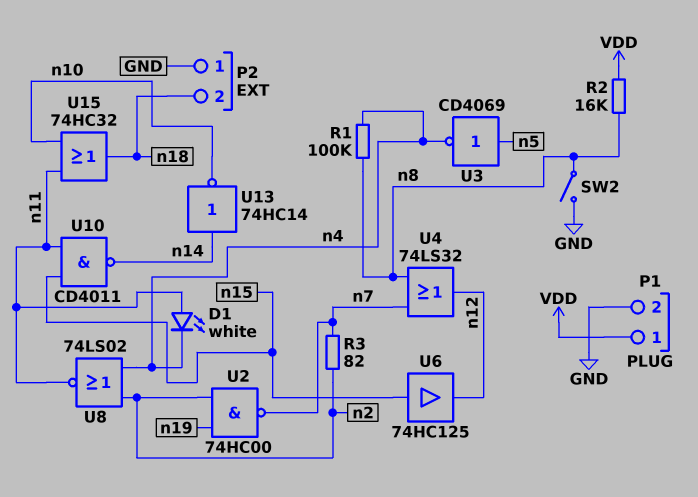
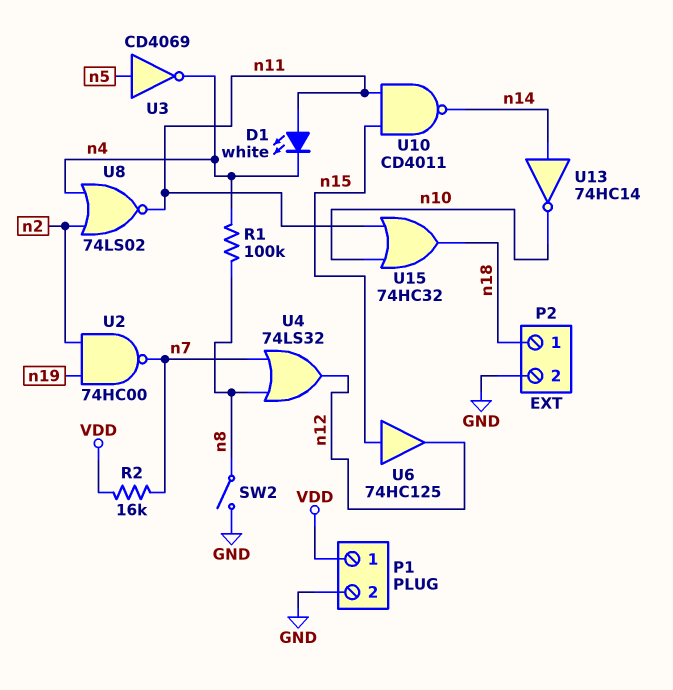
P2 pin 1: GND -> n18
P2 pin 2: n18 -> GND
R2: 16k (VDD, n8) -> 16k (VDD, n7)
R3: 82 (n2, n7) -> none

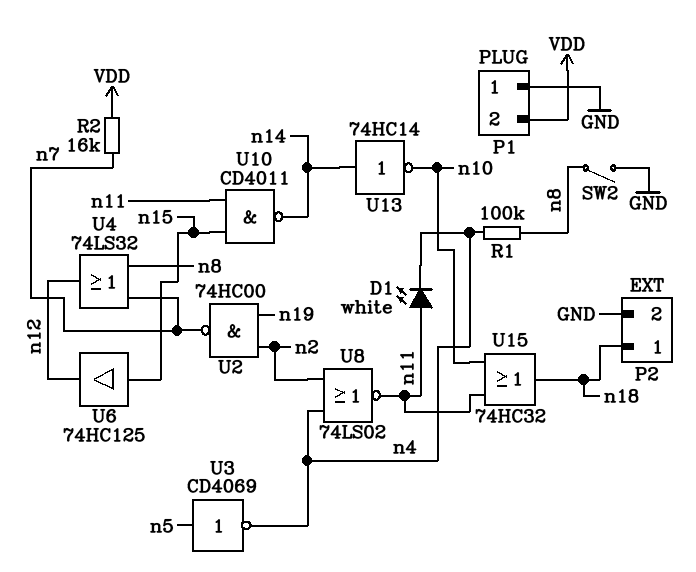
P1 pin 1: VDD -> GND
P1 pin 2: GND -> VDD

